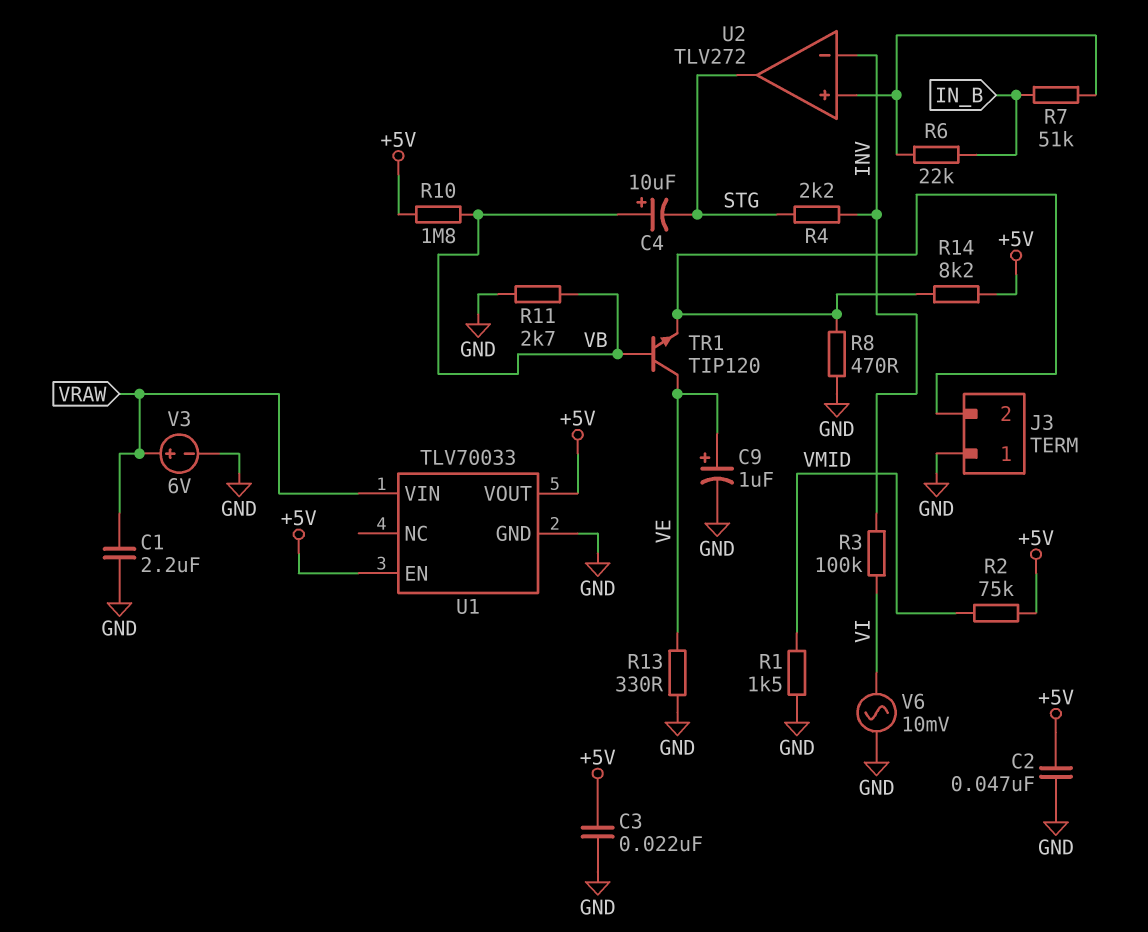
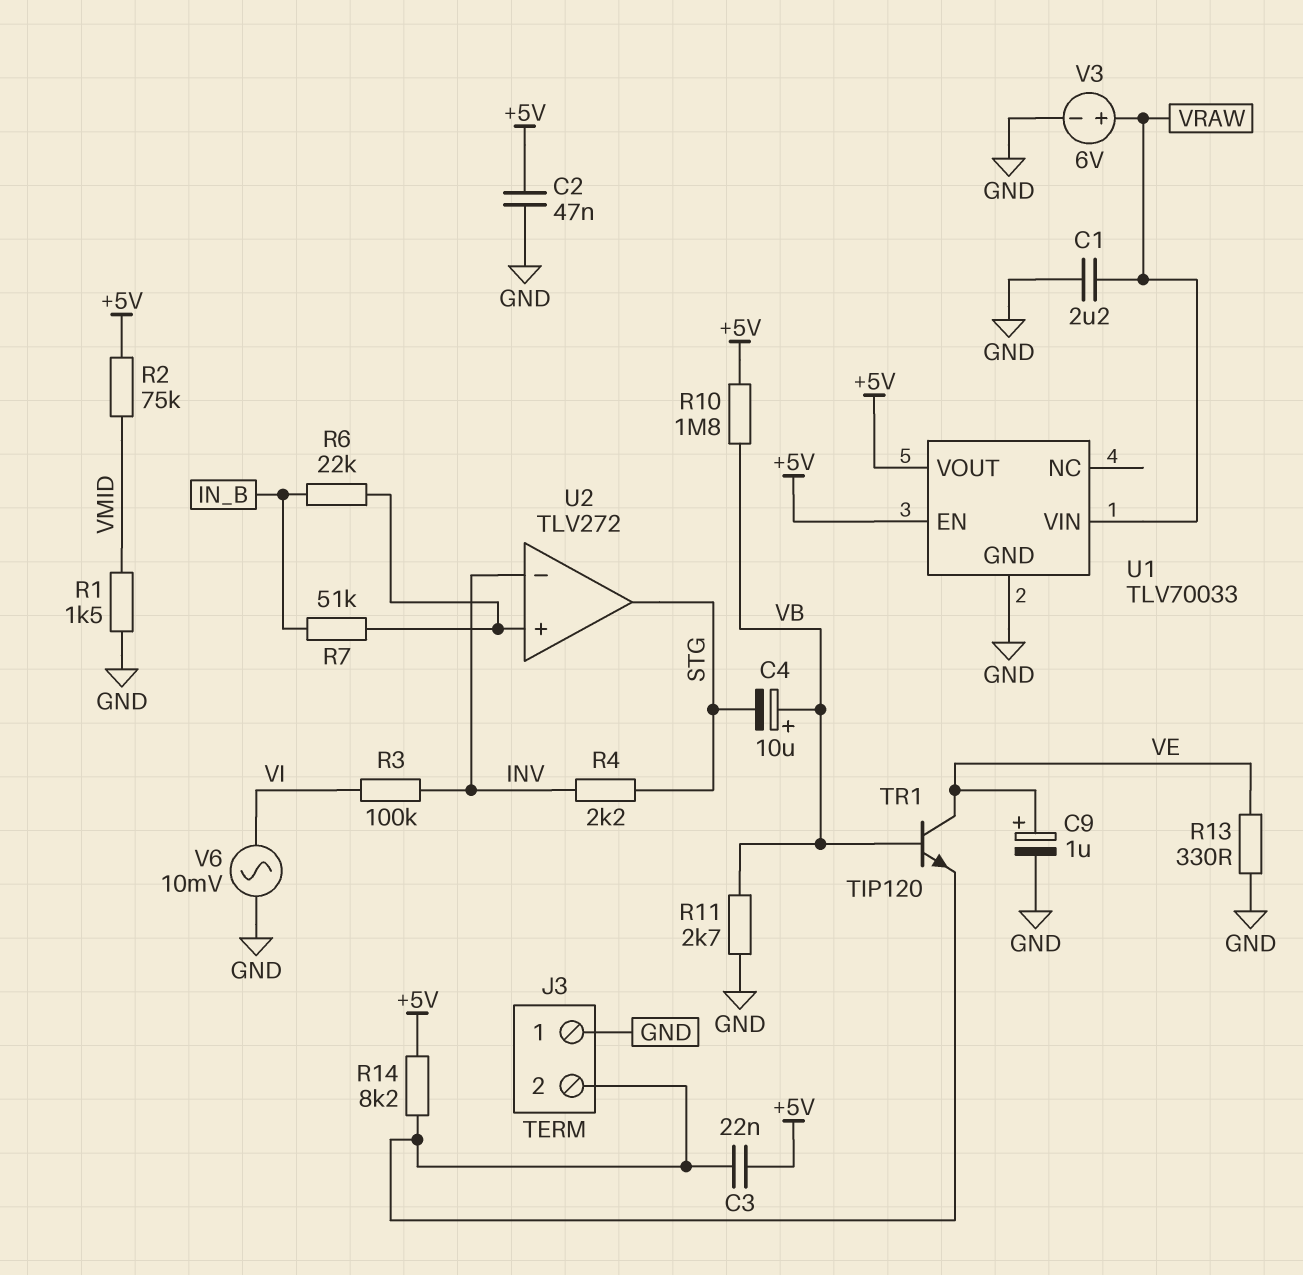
C3: 22nF (+5V, GND) -> 22nF (+5V, J3/2)
R8: 470 (GND, J3/2) -> none

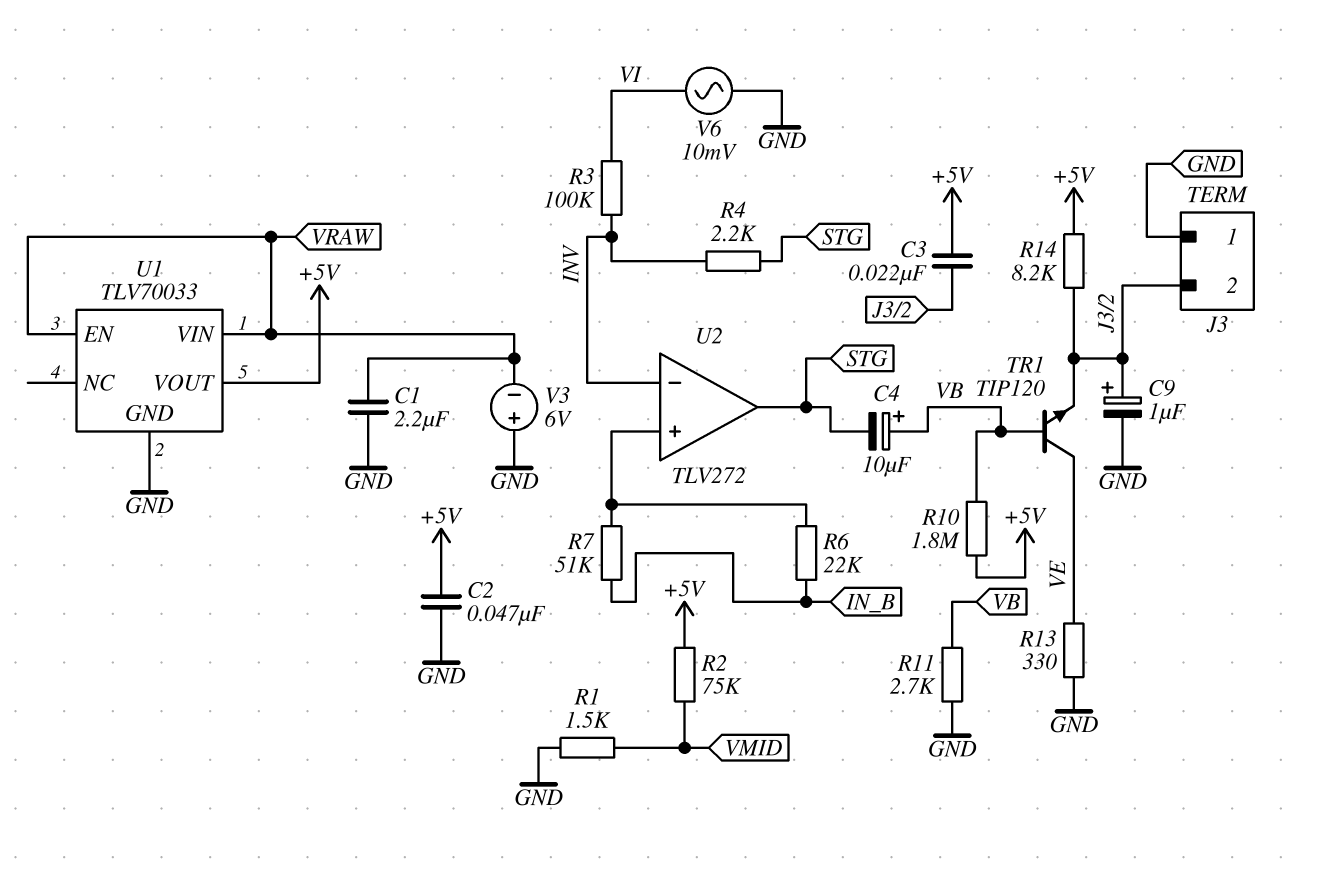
C9: 1uF (plus VE, minus GND) -> 1uF (plus J3/2, minus GND)
U1 pin EN: +5V -> VRAW
V3: 6V (plus VRAW, minus GND) -> 6V (plus GND, minus VRAW)

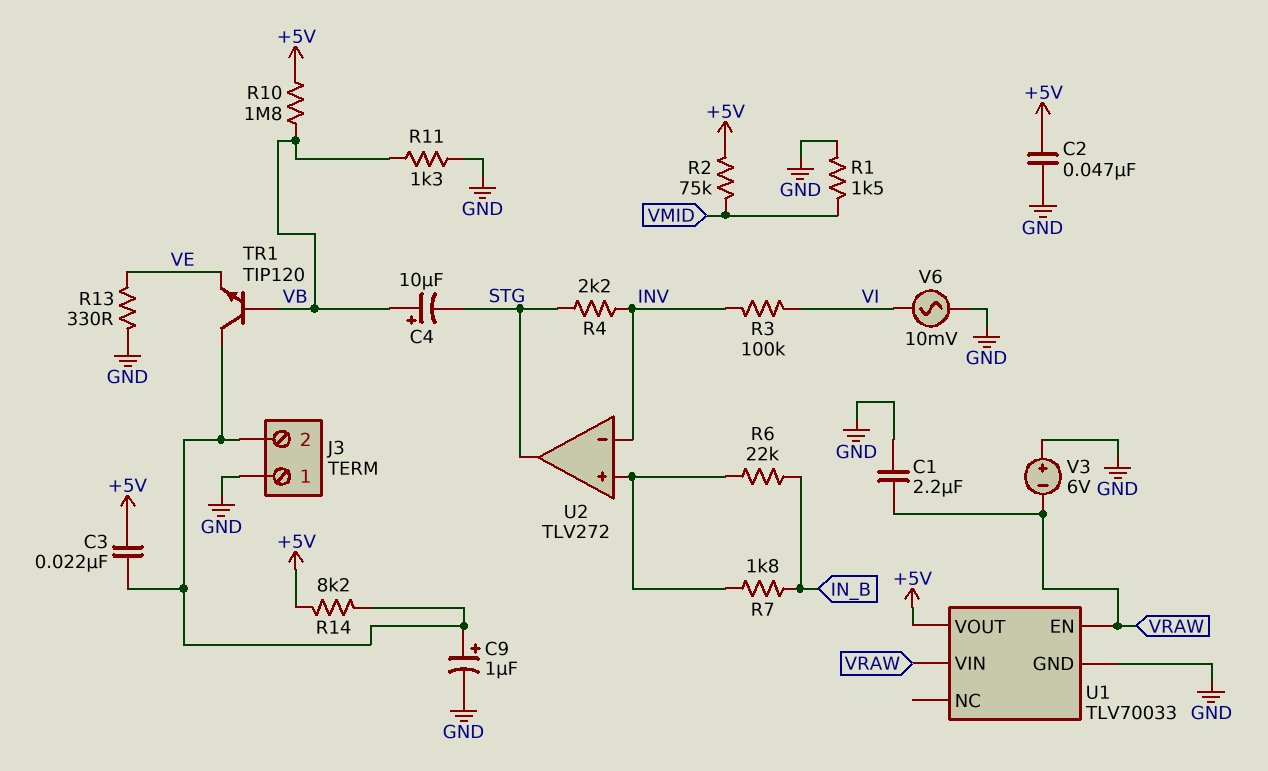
R7: 51k (IN_B, U2/in+) -> 1.8k (IN_B, U2/in+)
R11: 2.7k (GND, VB) -> 1.3k (GND, VB)
TR1: NPN TIP120 (B VB, C VE, E J3/2) -> NPN TIP120 (B VB, C J3/2, E VE)

